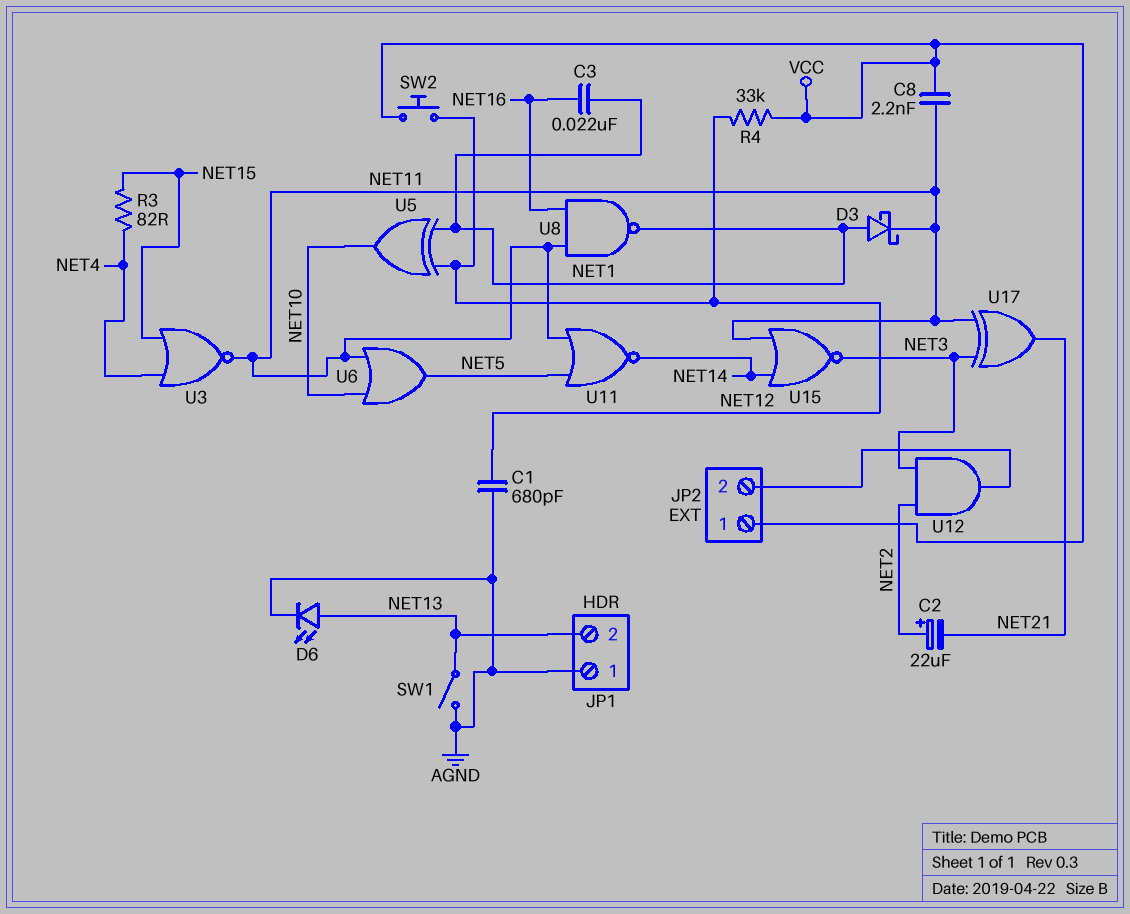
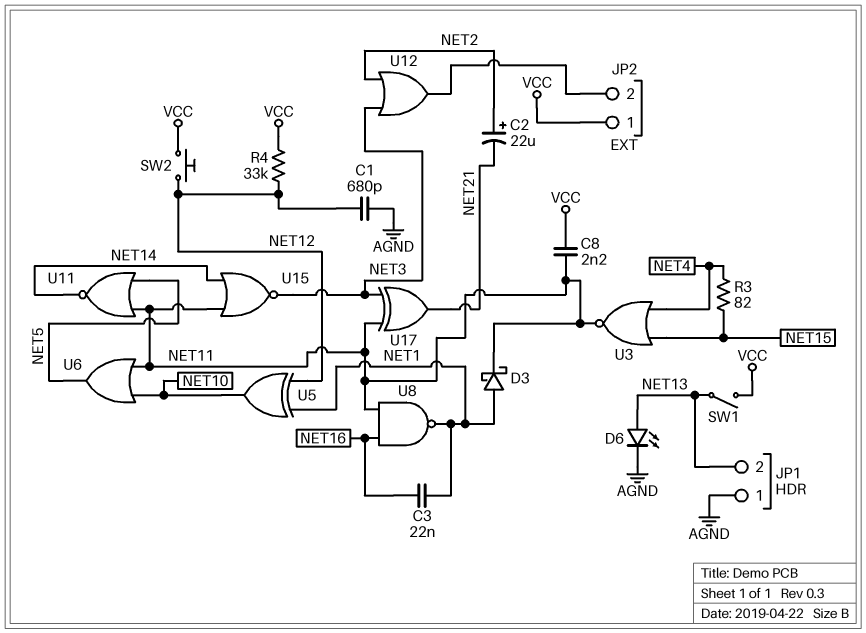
SW1: switch (AGND, NET13) -> switch (NET13, VCC)
U12: AND (in NET2, in NET3, out JP2/2) -> OR (in NET2, in NET3, out JP2/2)

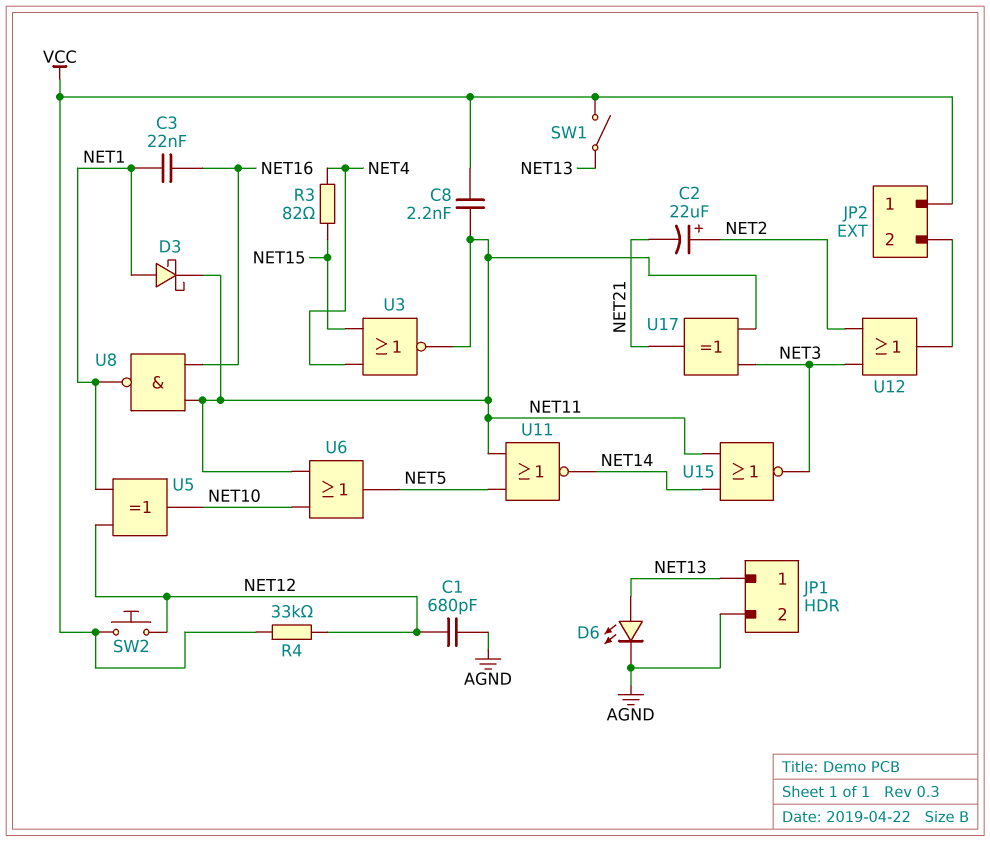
JP1 pin 1: AGND -> NET13
JP1 pin 2: NET13 -> AGND

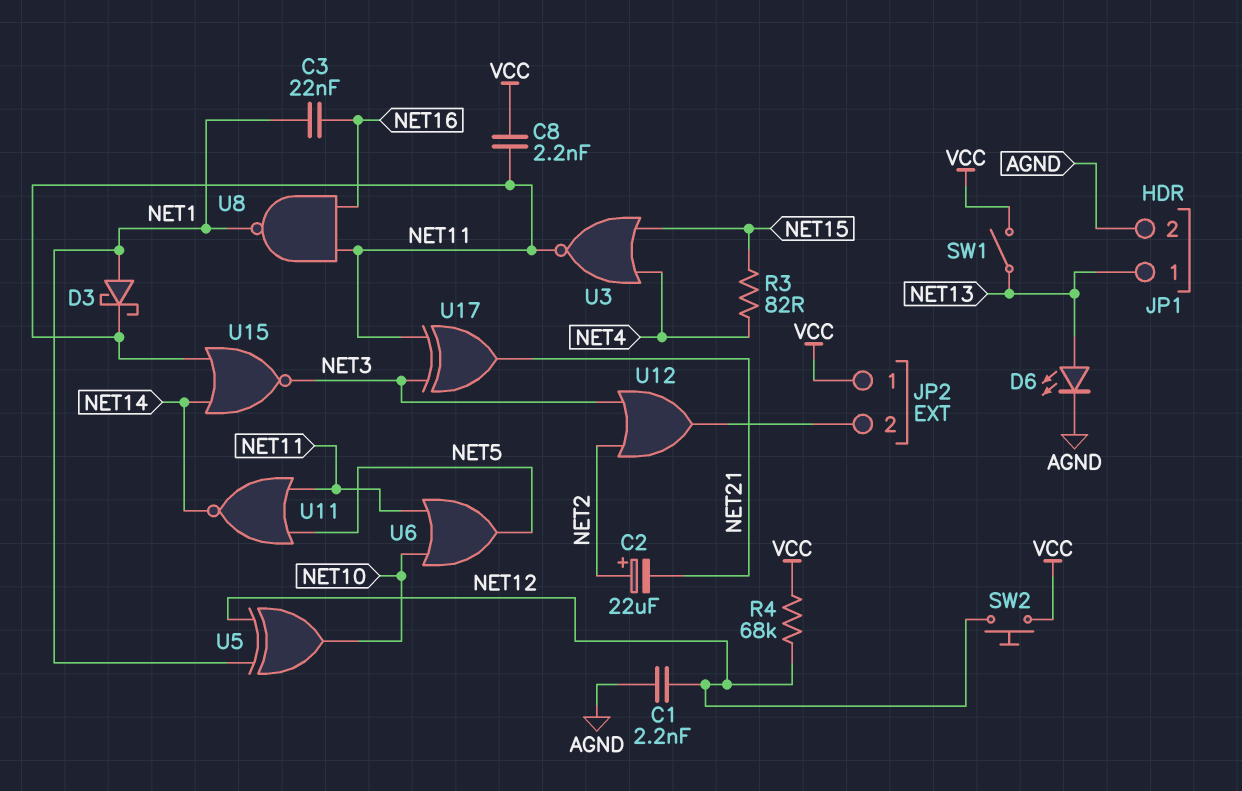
C1: 680pF (AGND, NET12) -> 2.2nF (AGND, NET12)
R4: 33k (NET12, VCC) -> 68k (NET12, VCC)

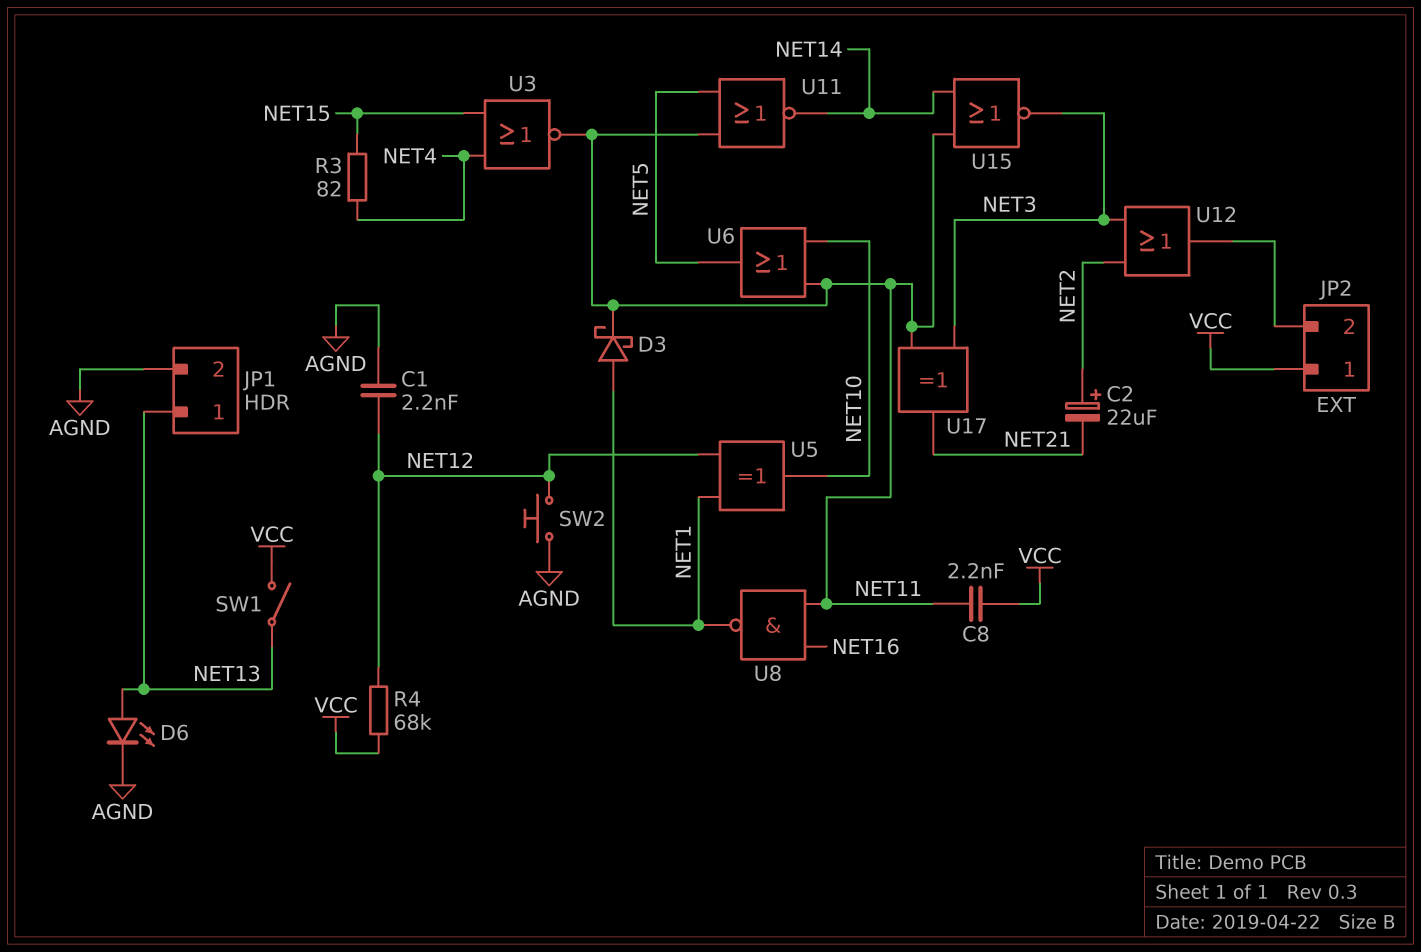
C3: 22nF (NET1, NET16) -> none
SW2: button (NET12, VCC) -> button (AGND, NET12)

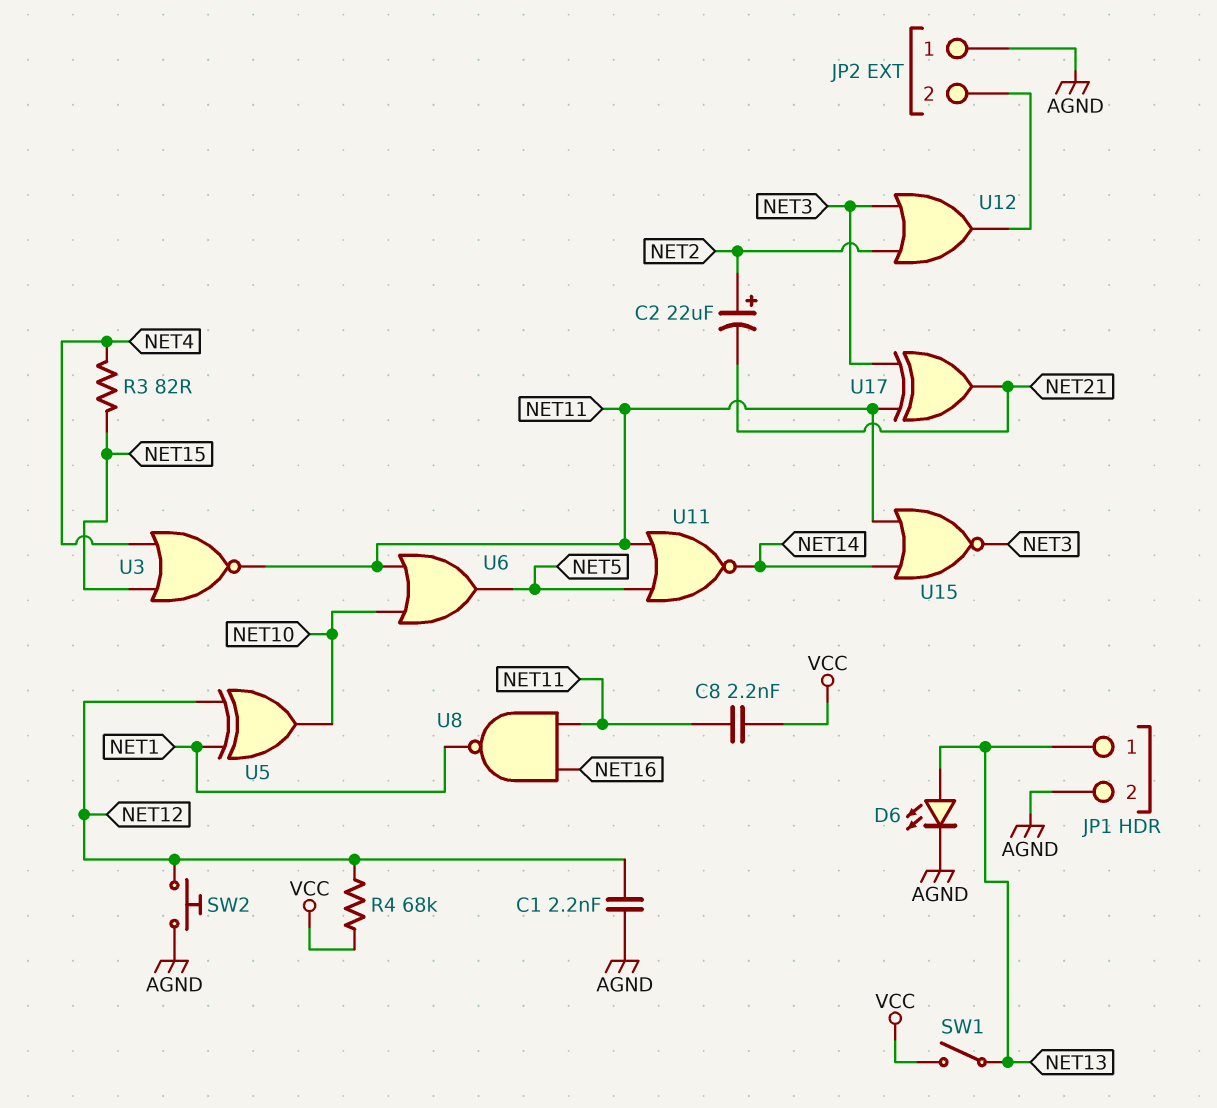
D3: schottky (A NET1, K NET11) -> none
JP2 pin 1: VCC -> AGND

